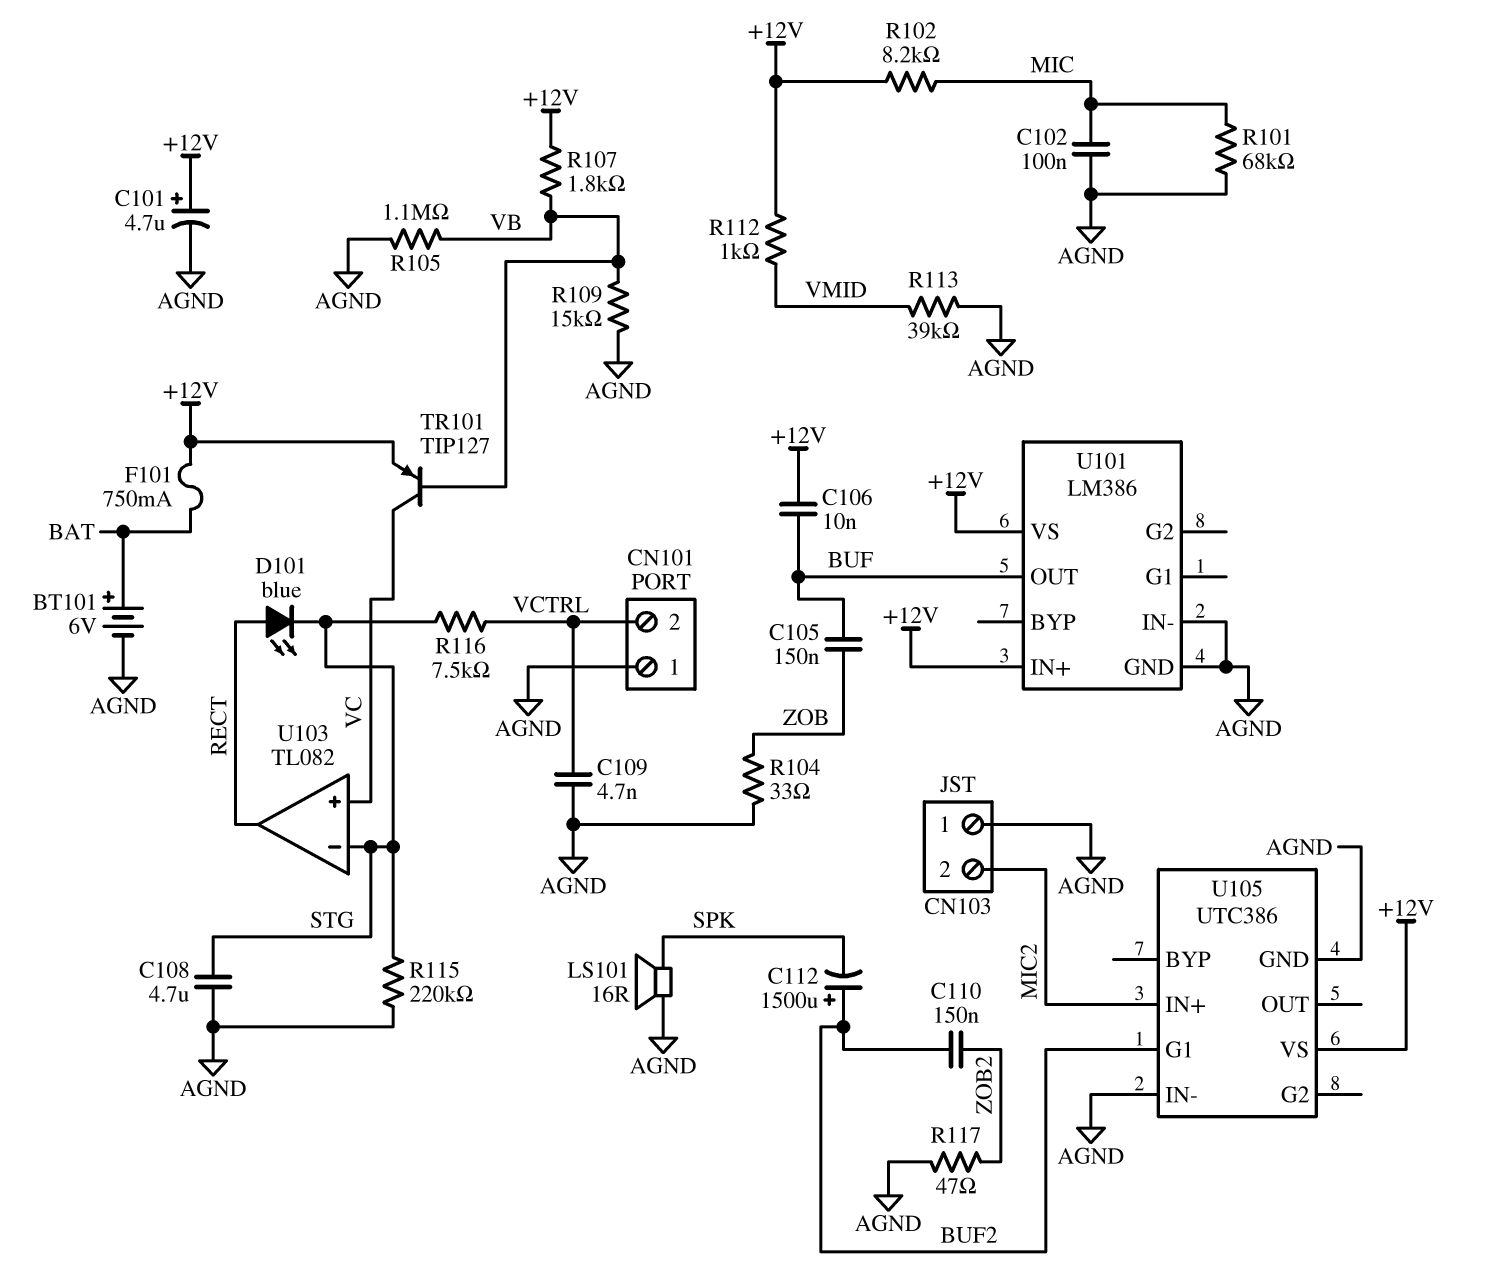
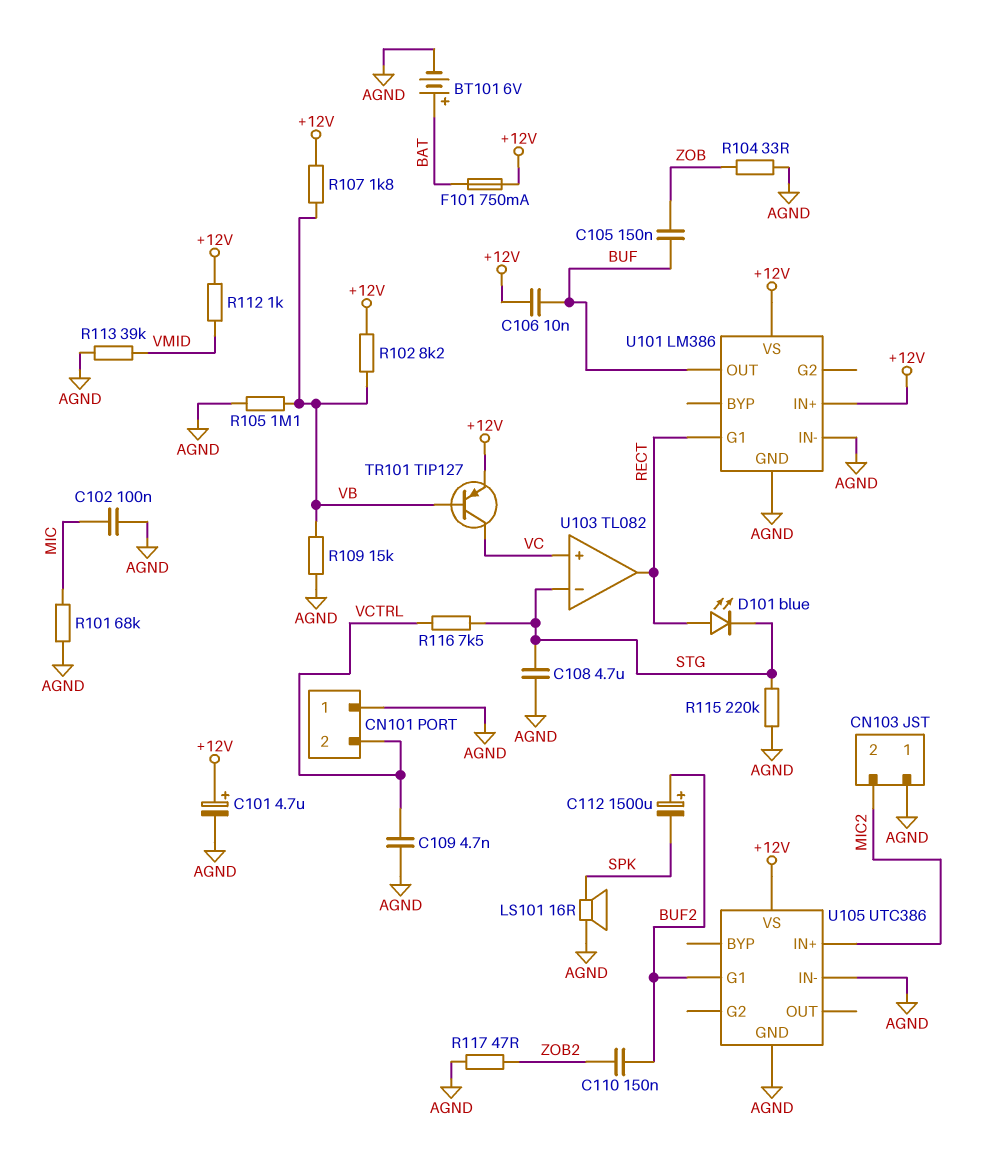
R102: 8.2k (+12V, MIC) -> 8.2k (+12V, VB)
U101 pin G1: none -> RECT

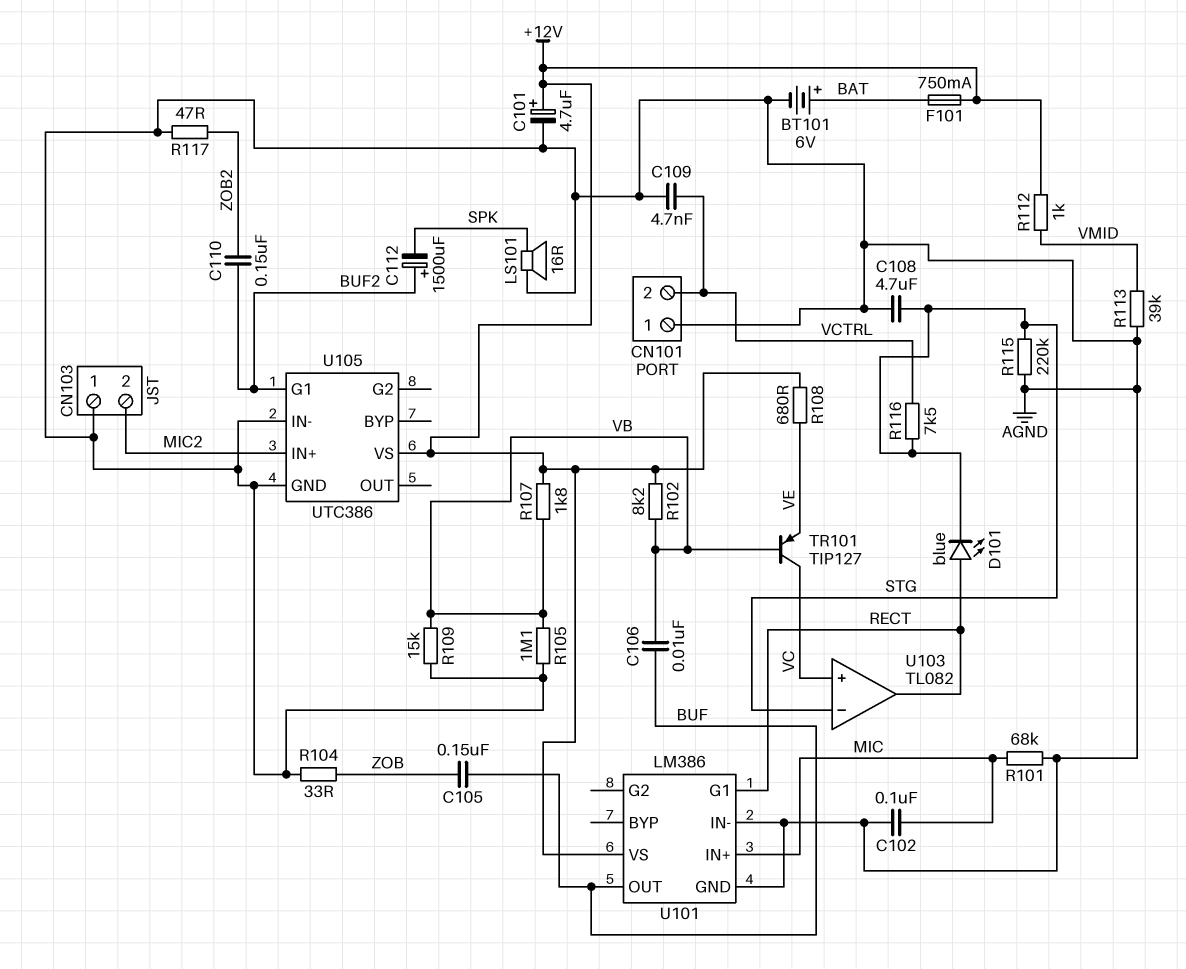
C106: 10nF (+12V, BUF) -> 10nF (BUF, VB)
R108: none -> 680 (+12V, VE)
TR101: PNP TIP127 (B VB, C VC, E +12V) -> PNP TIP127 (B VB, C VC, E VE)
U101 pin IN+: +12V -> MIC

